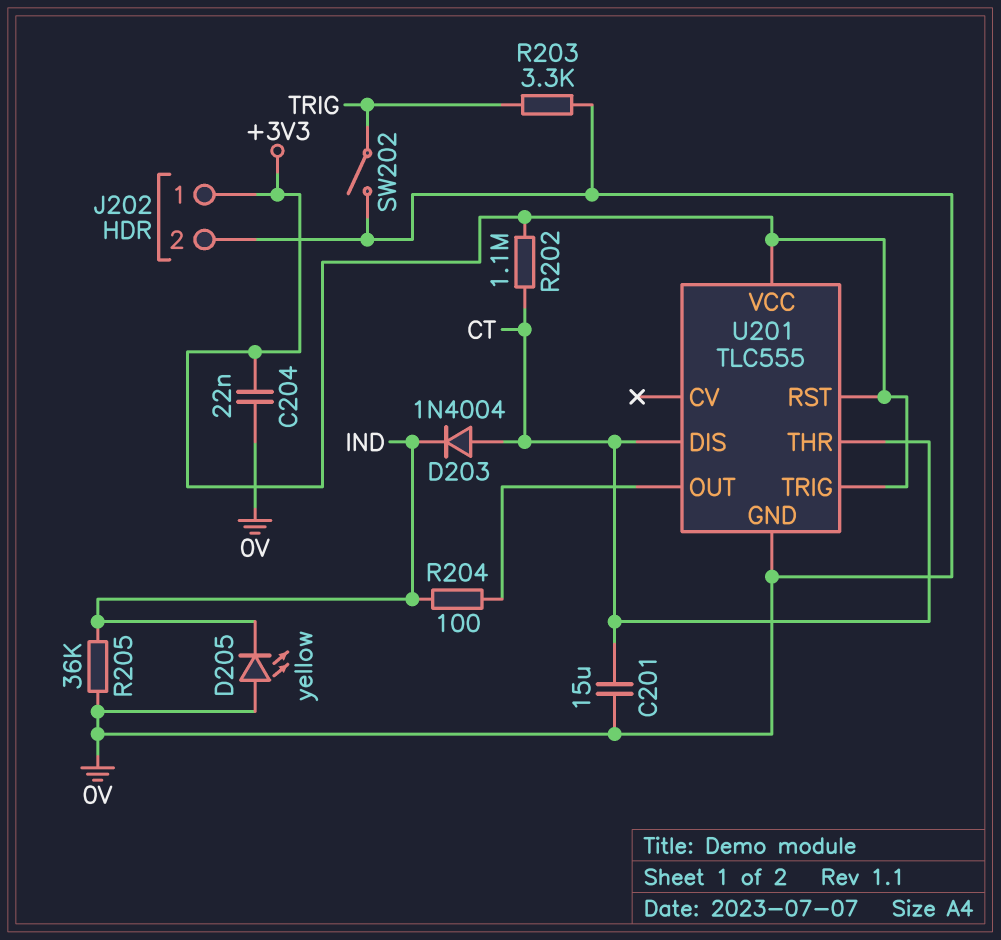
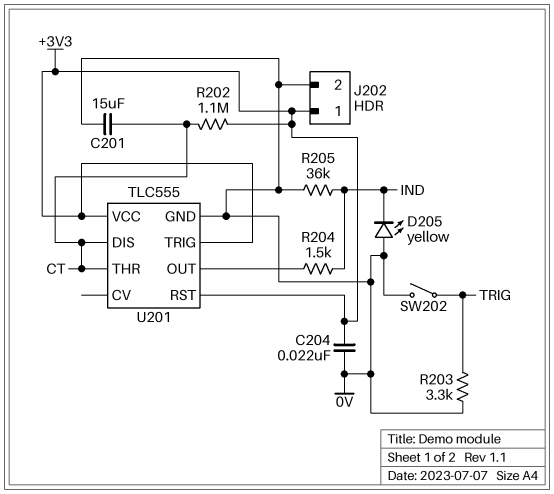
D203: diode 1N4004 (A CT, K IND) -> none
R204: 100 (IND, U201/OUT) -> 1.5k (IND, U201/OUT)

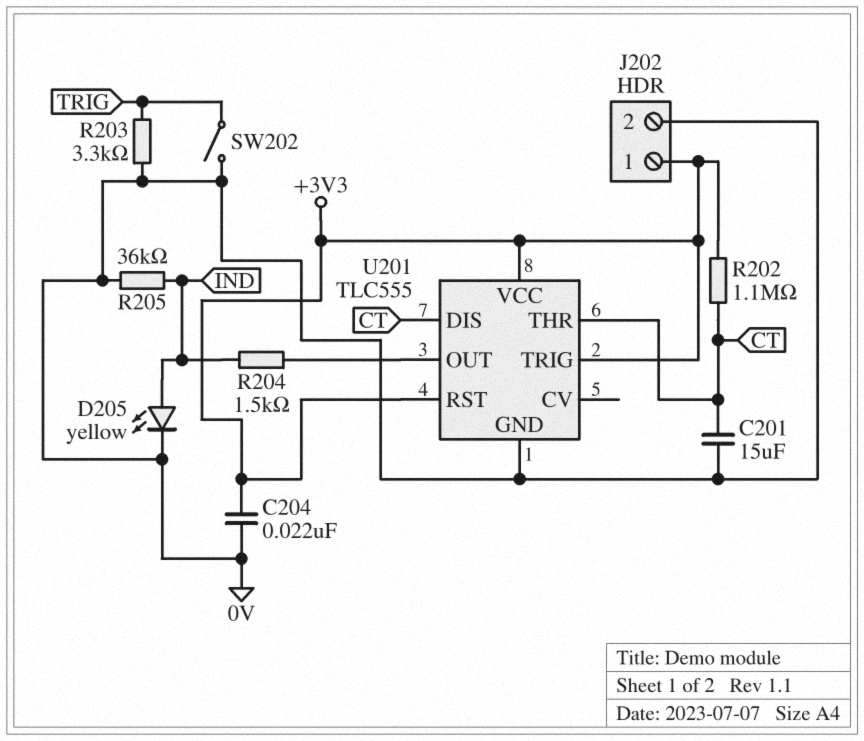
D205: LED yellow (A 0V, K IND) -> LED yellow (A IND, K 0V)

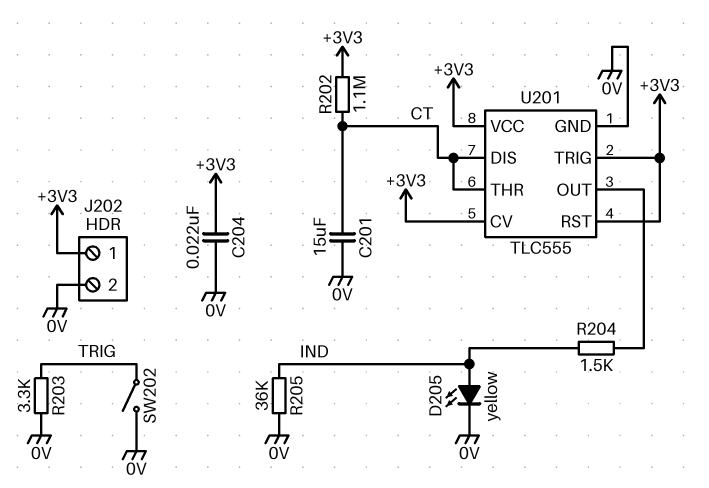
U201 pin CV: none -> +3V3

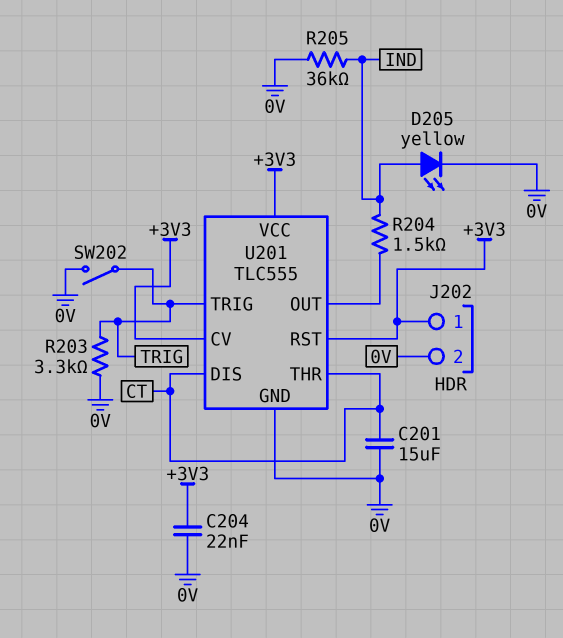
R202: 1.1M (+3V3, CT) -> none
U201 pin TRIG: +3V3 -> TRIG

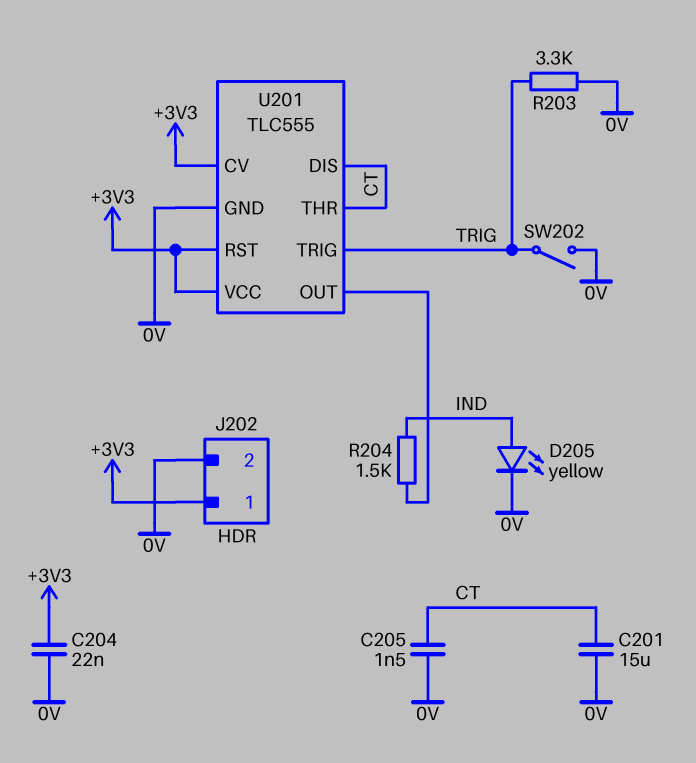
C205: none -> 1.5nF (0V, CT)
R205: 36k (0V, IND) -> none

